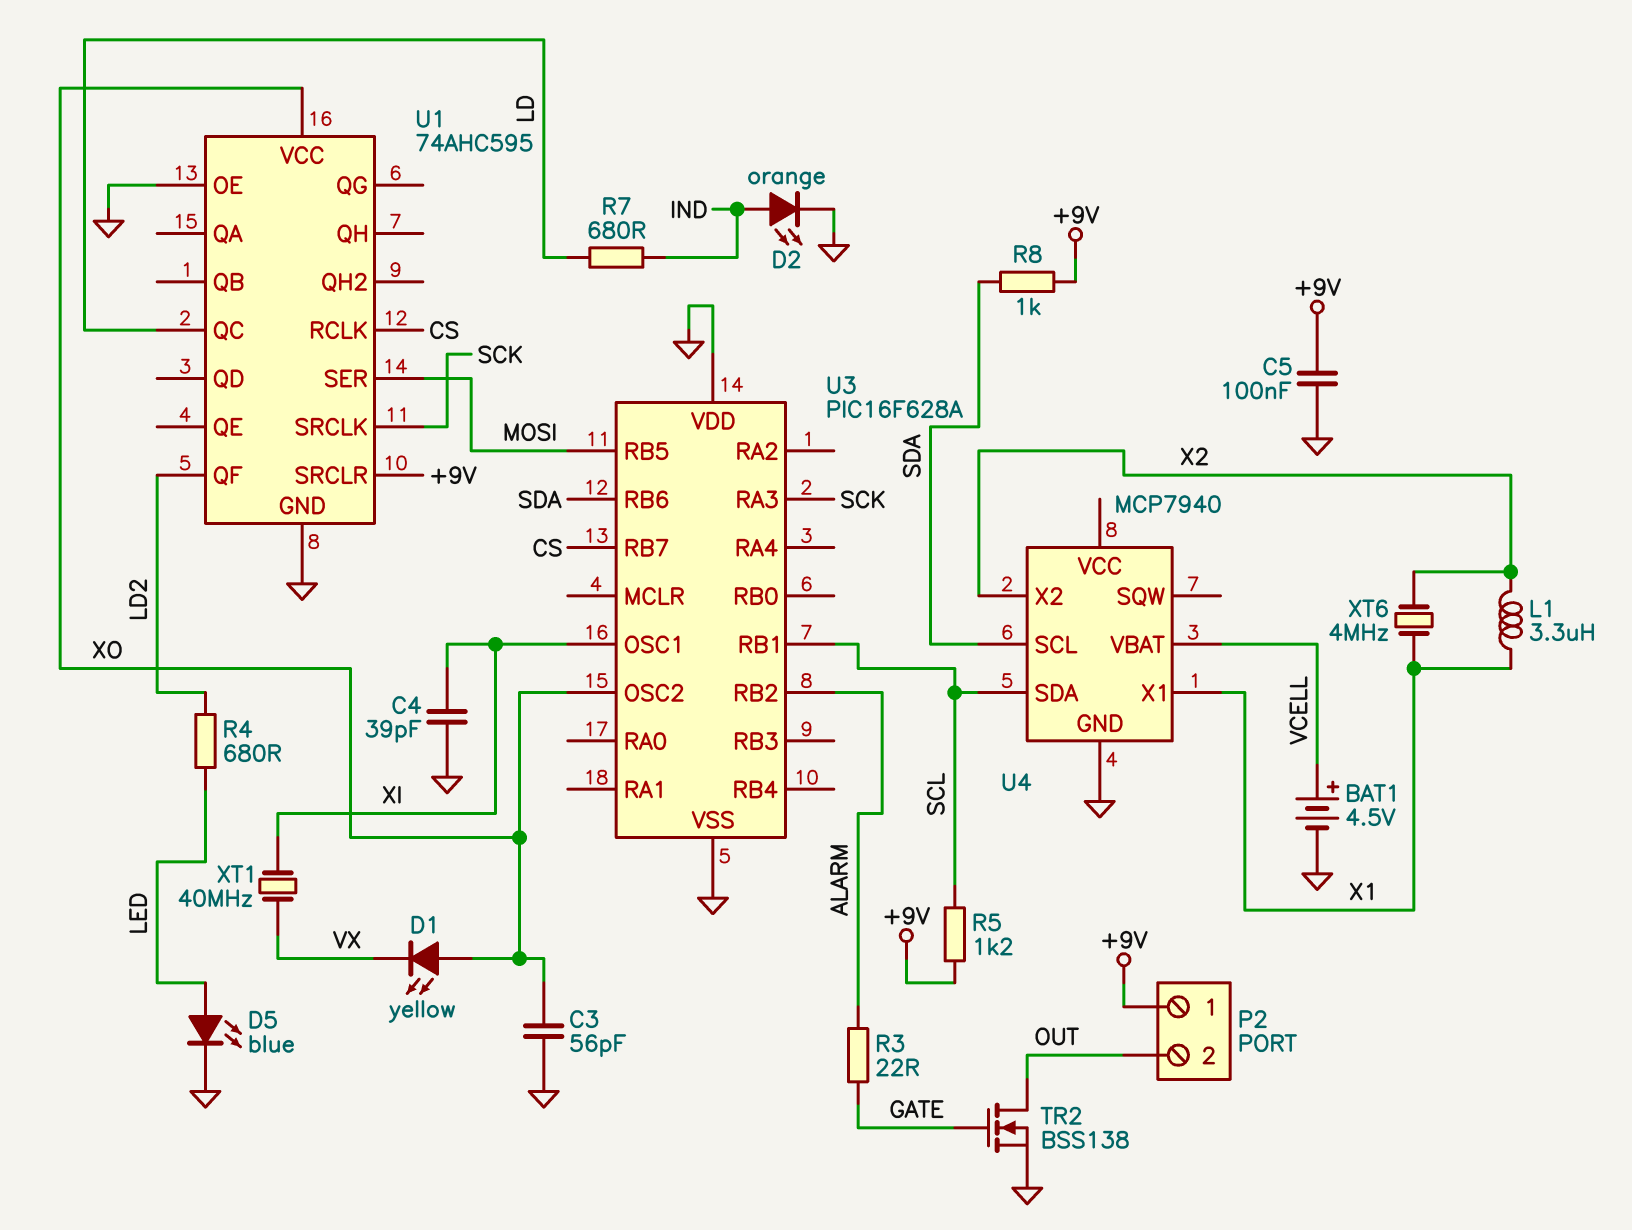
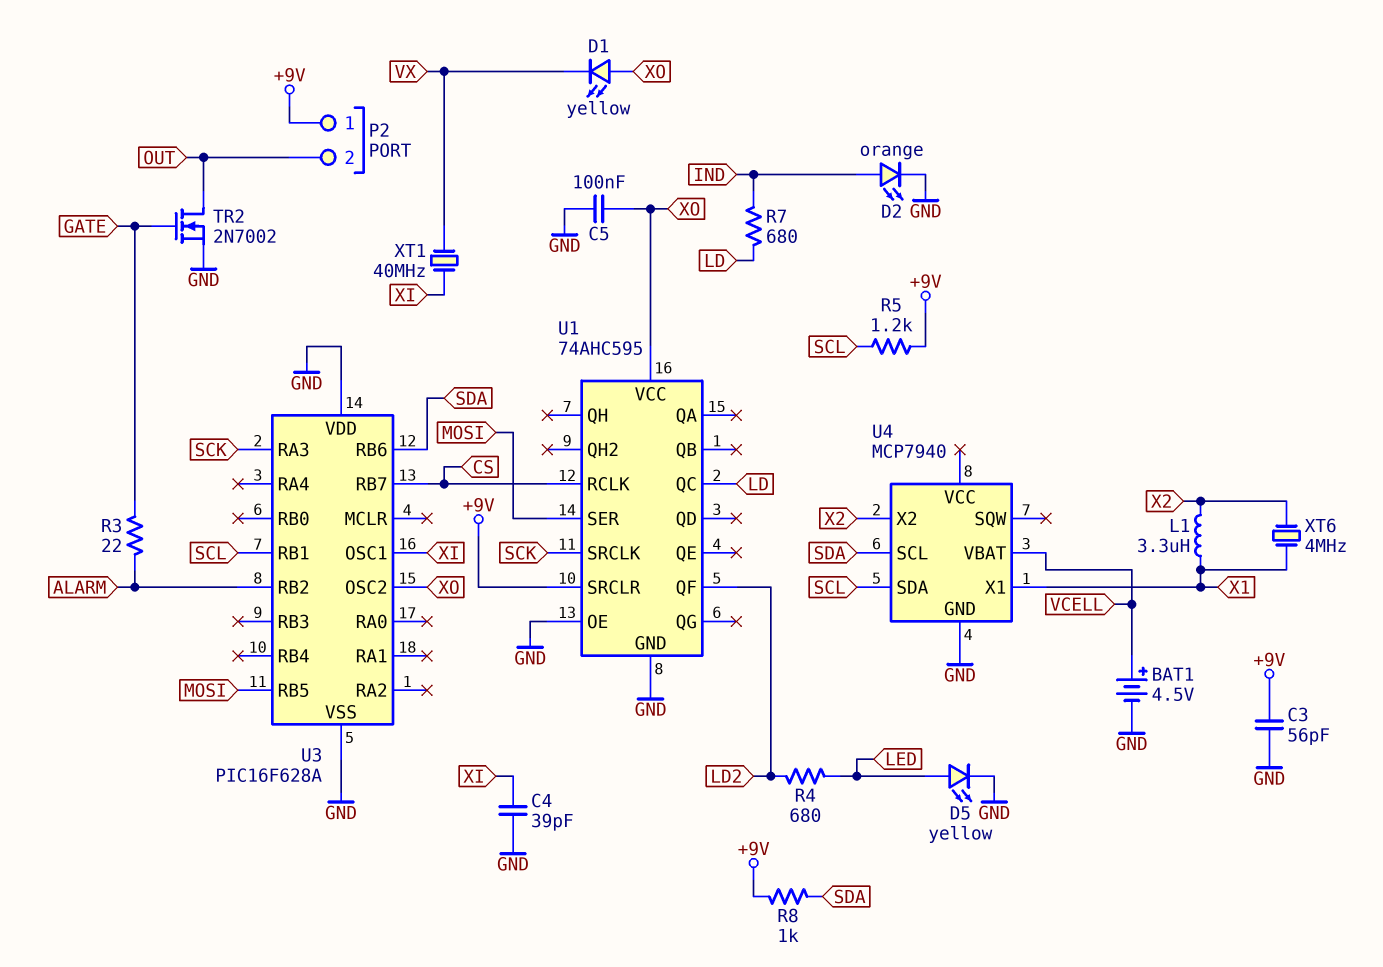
C3: 56pF (GND, XO) -> 56pF (+9V, GND)
C5: 100nF (+9V, GND) -> 100nF (GND, XO)
D5: LED blue (A LED, K GND) -> LED yellow (A LED, K GND)
TR2: NMOS BSS138 (G GATE, D OUT, S GND) -> NMOS 2N7002 (G GATE, D OUT, S GND)

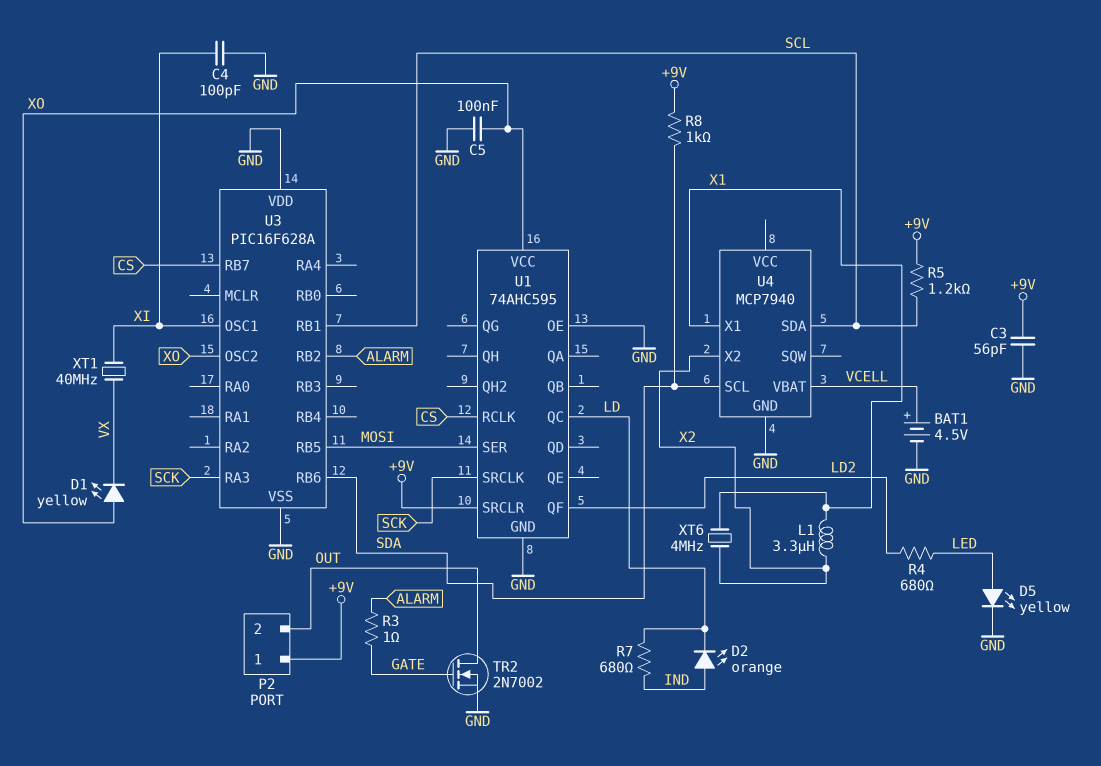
C4: 39pF (GND, XI) -> 100pF (GND, XI)
D2: LED orange (A IND, K GND) -> LED orange (A IND, K LD)
R3: 22 (ALARM, GATE) -> 1 (ALARM, GATE)

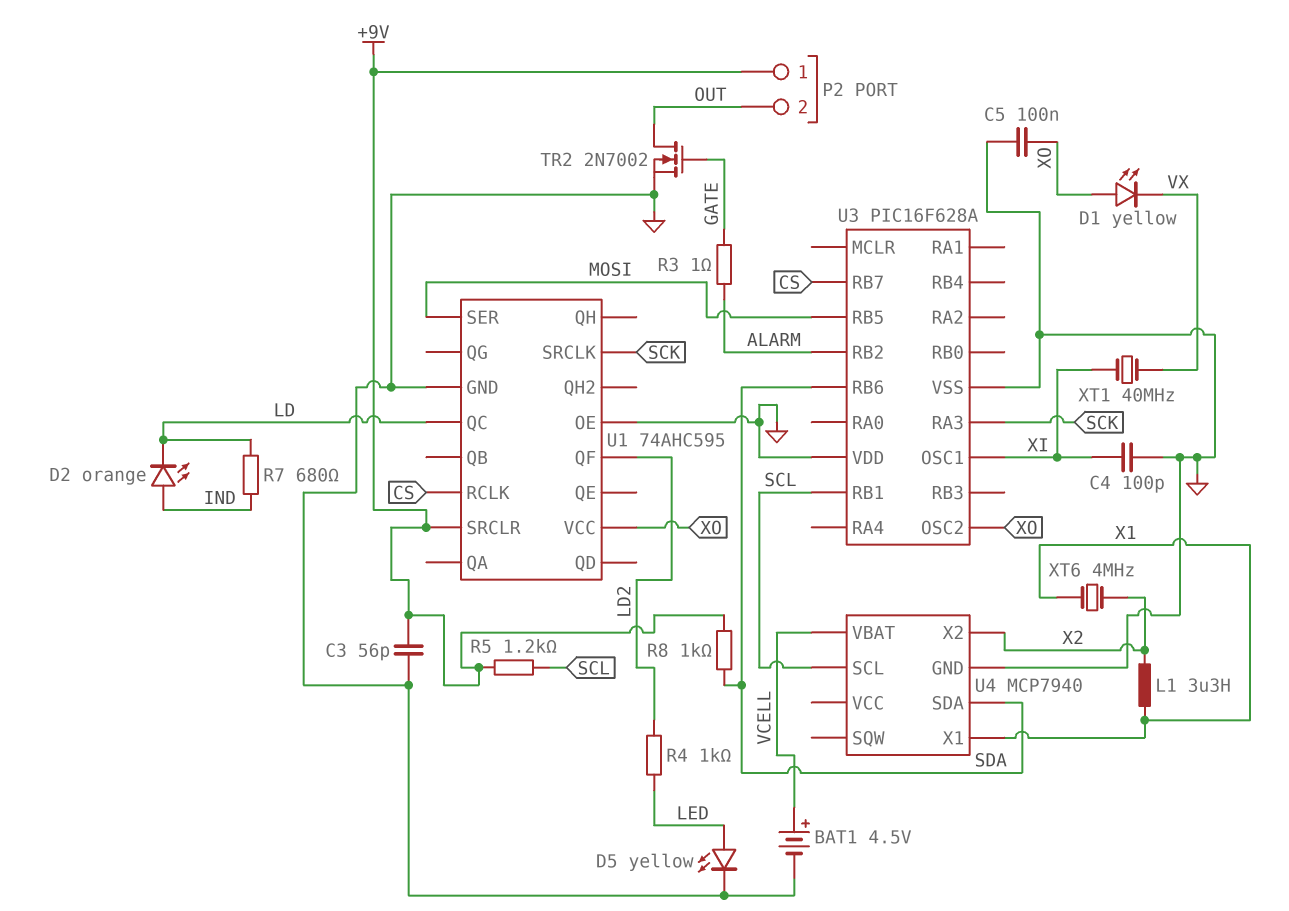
R4: 680 (LD2, LED) -> 1k (LD2, LED)
U4 pin SCL: SDA -> SCL
U4 pin SDA: SCL -> SDA

